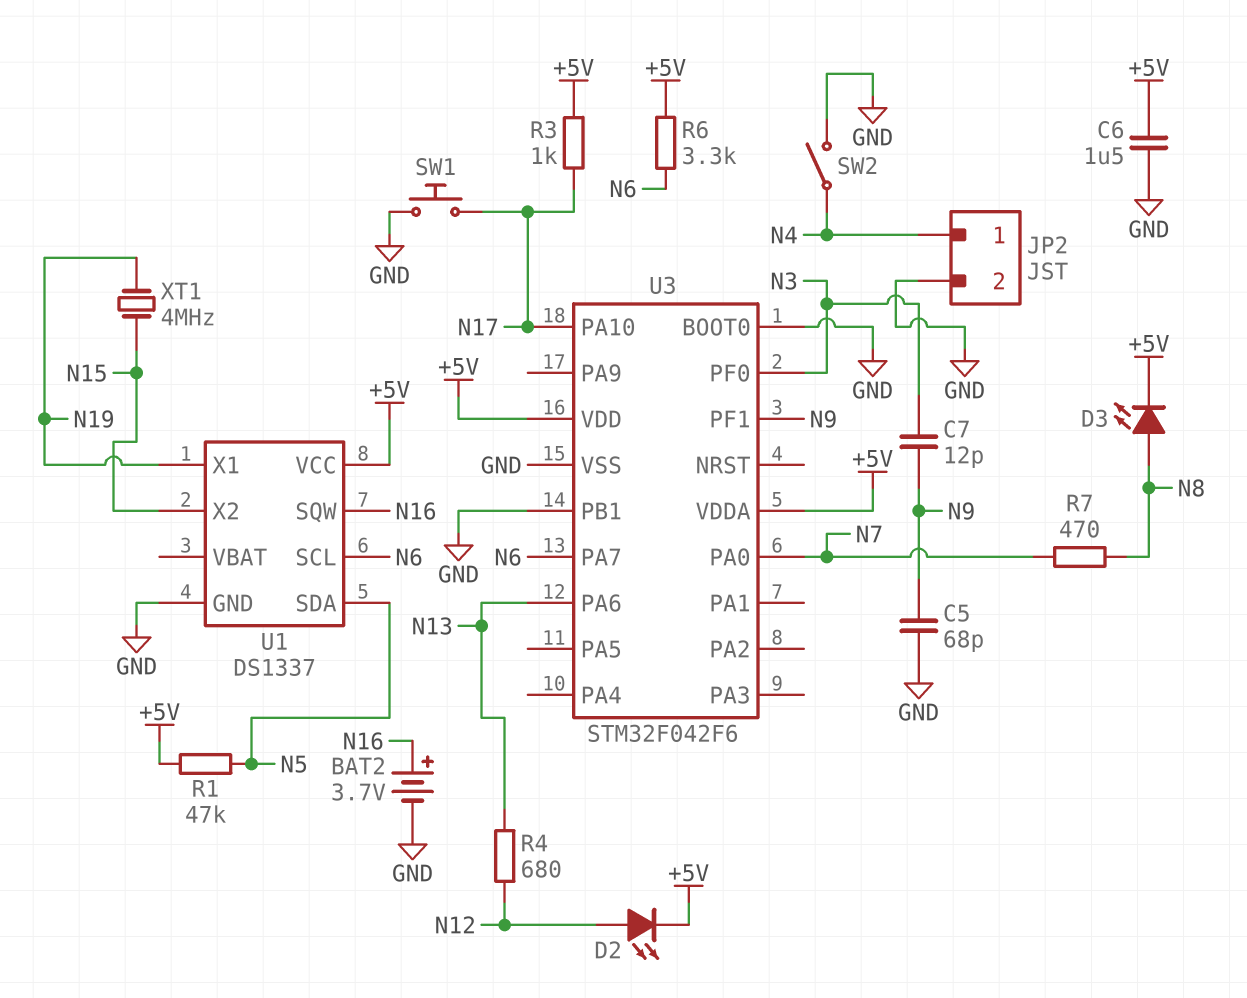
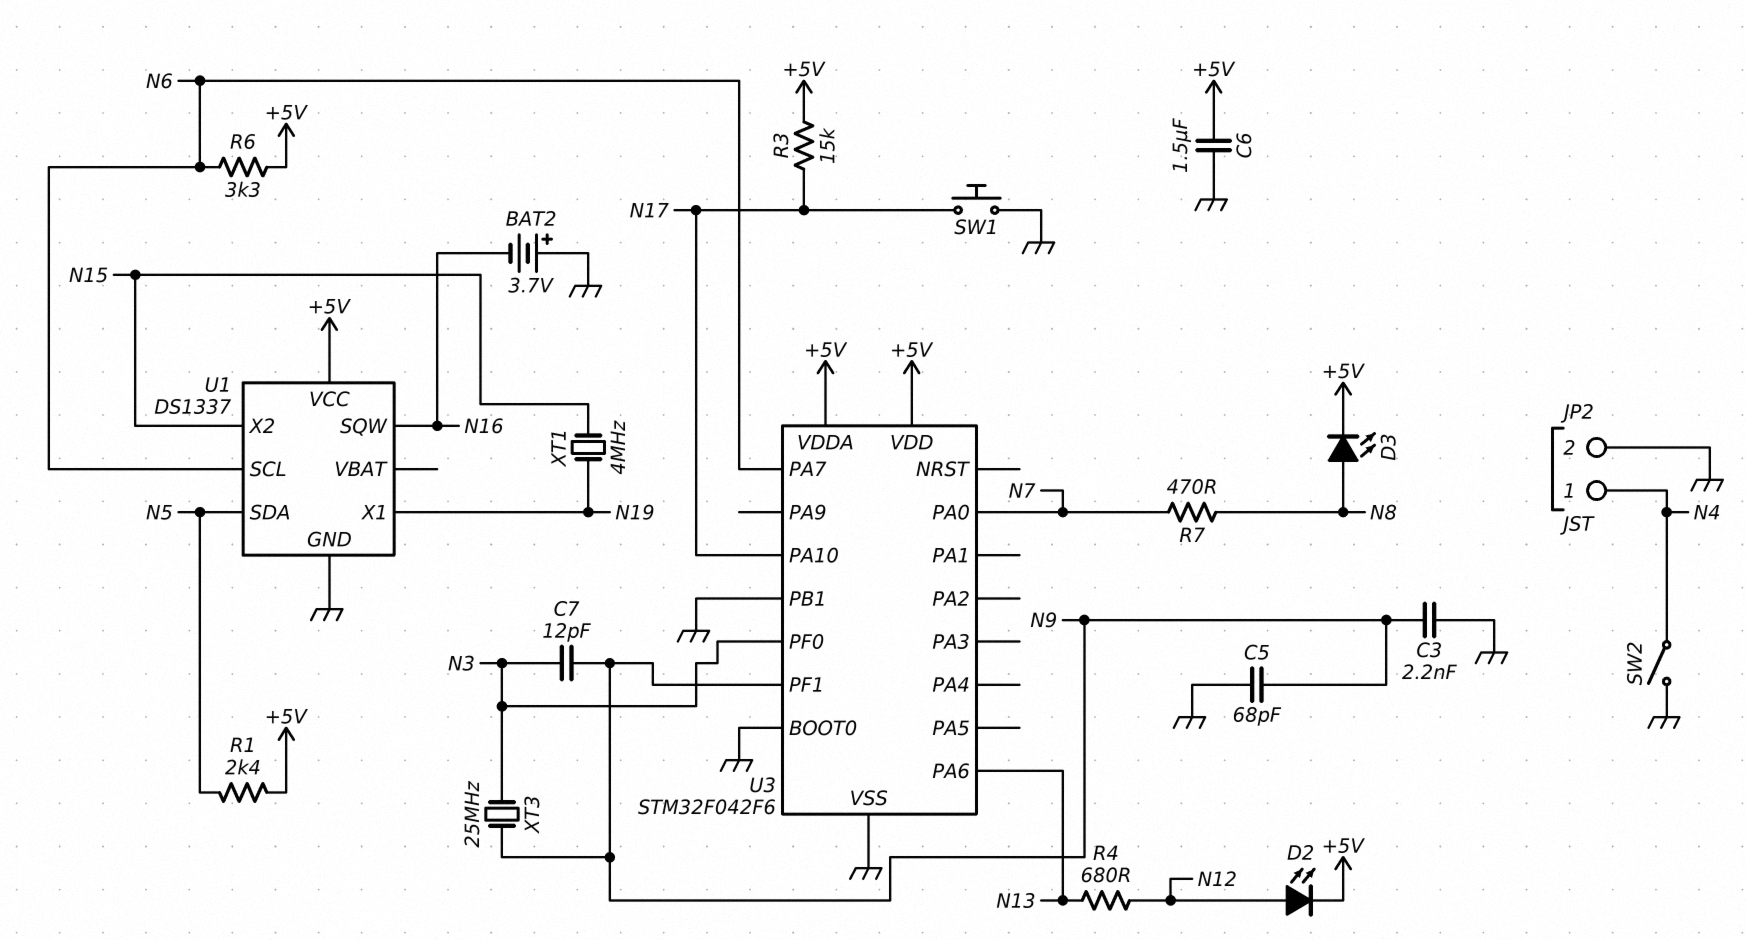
BAT2: 3.7V (plus N16, minus GND) -> 3.7V (plus GND, minus N16)
C3: none -> 2.2nF (GND, N9)
R1: 47k (+5V, N5) -> 2.4k (+5V, N5)
R3: 1k (+5V, N17) -> 15k (+5V, N17)
XT3: none -> 25MHz (N3, N9)

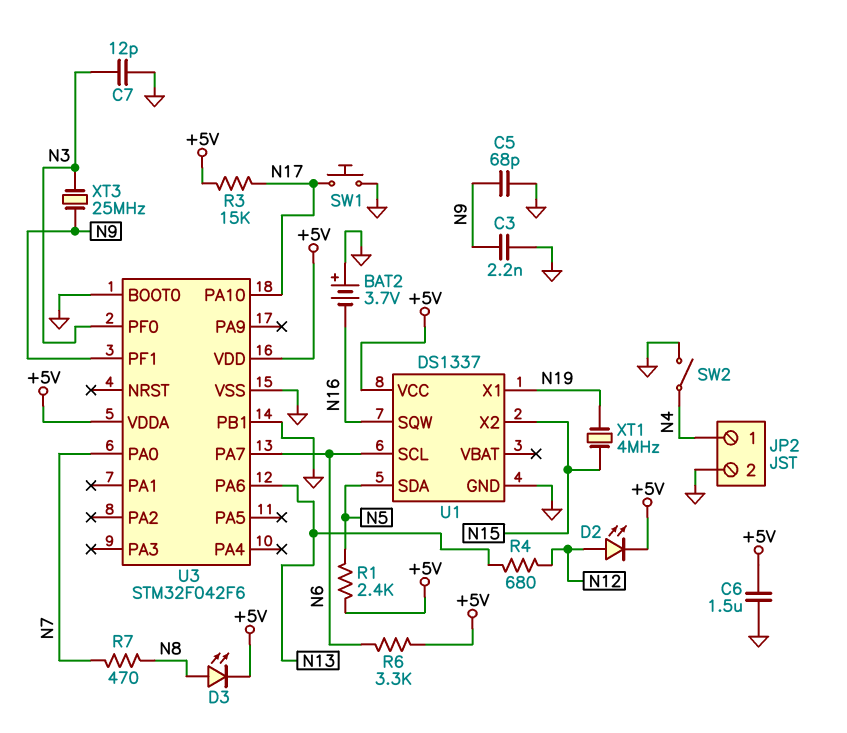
C7: 12pF (N3, N9) -> 12pF (GND, N3)

